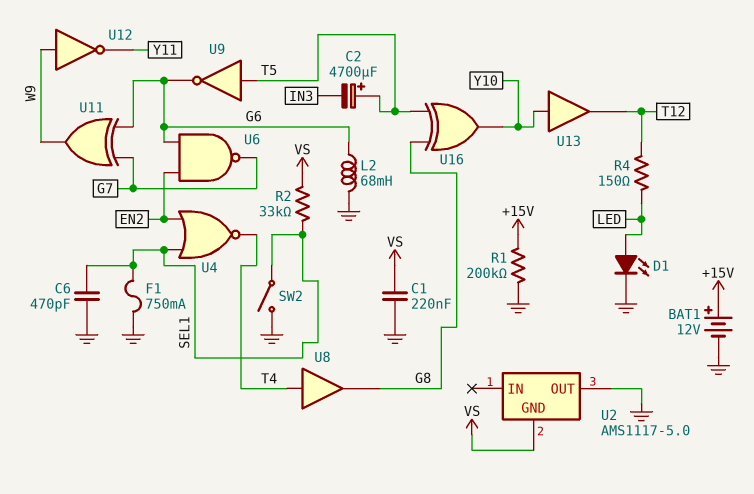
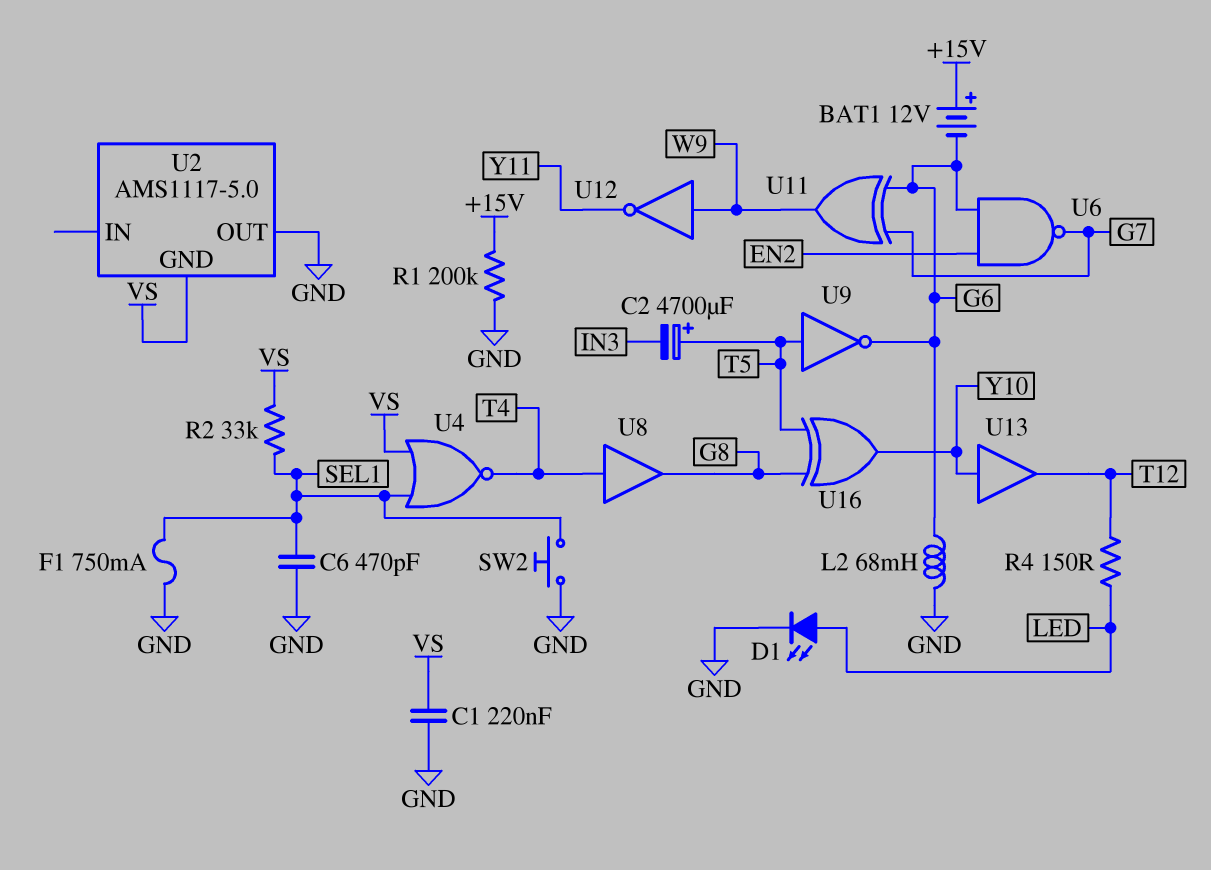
BAT1: 12V (plus +15V, minus GND) -> 12V (plus +15V, minus G6)
SW2: switch (GND, SEL1) -> button (GND, SEL1)
U4: NOR (in EN2, in SEL1, out T4) -> NOR (in SEL1, in VS, out T4)

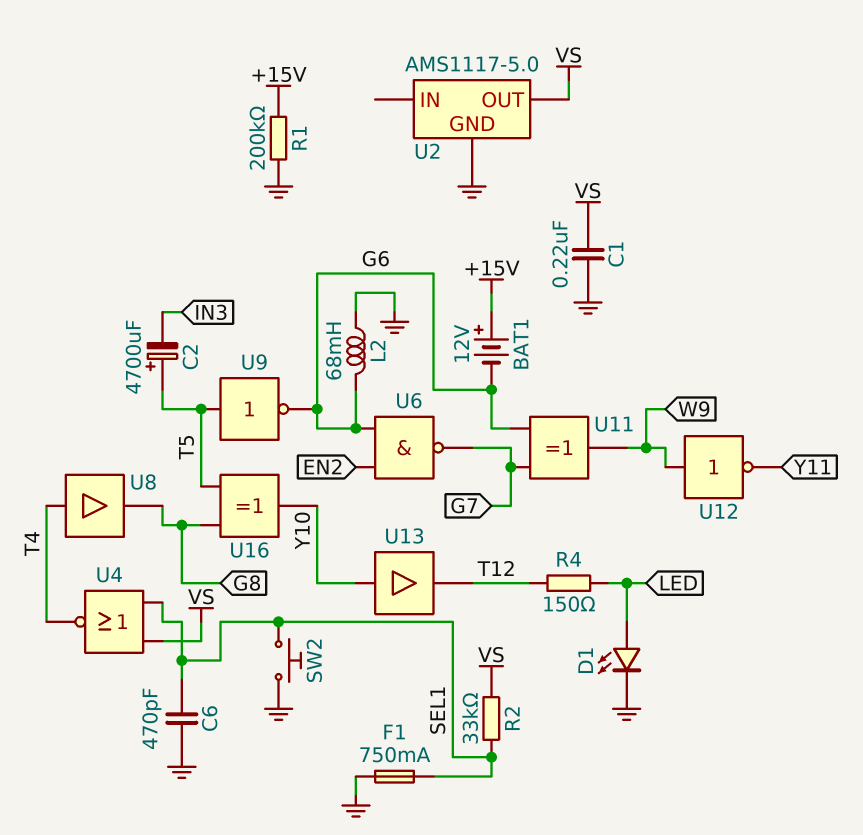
U2 pin GND: VS -> GND
U2 pin OUT: GND -> VS

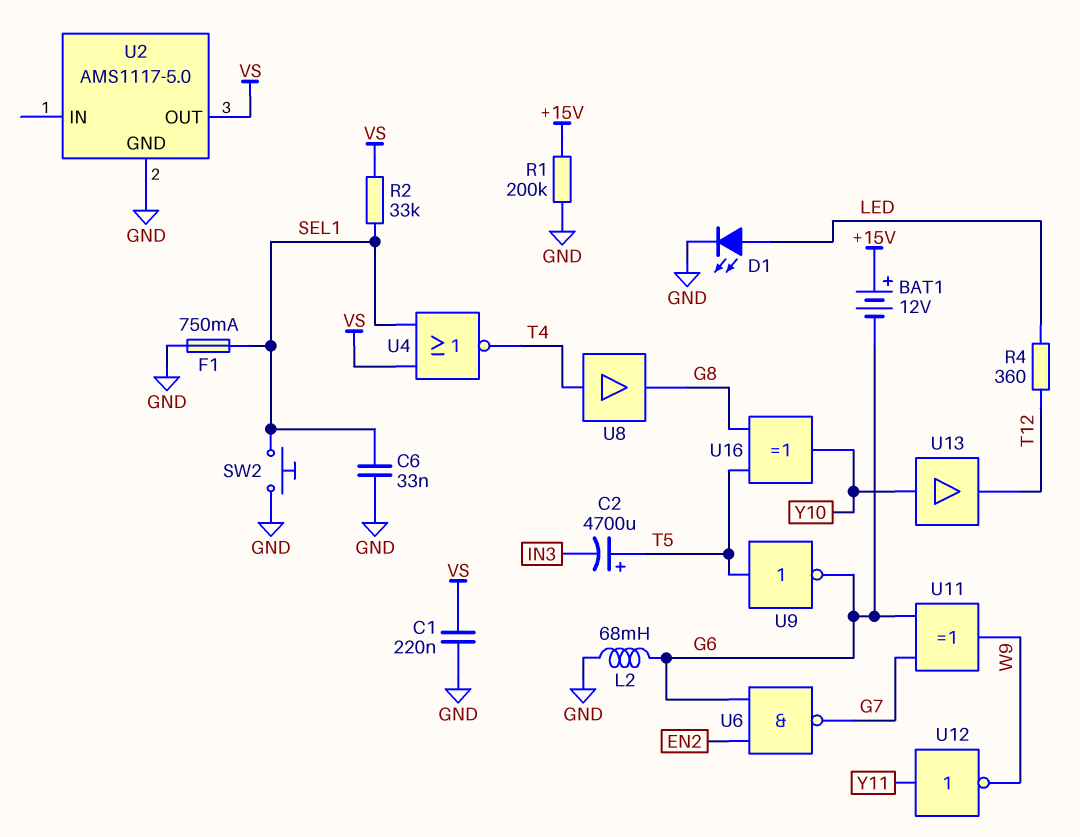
C6: 470pF (GND, SEL1) -> 33nF (GND, SEL1)
R4: 150 (LED, T12) -> 360 (LED, T12)
U12: NOT (in W9, out Y11) -> NOT (in Y11, out W9)

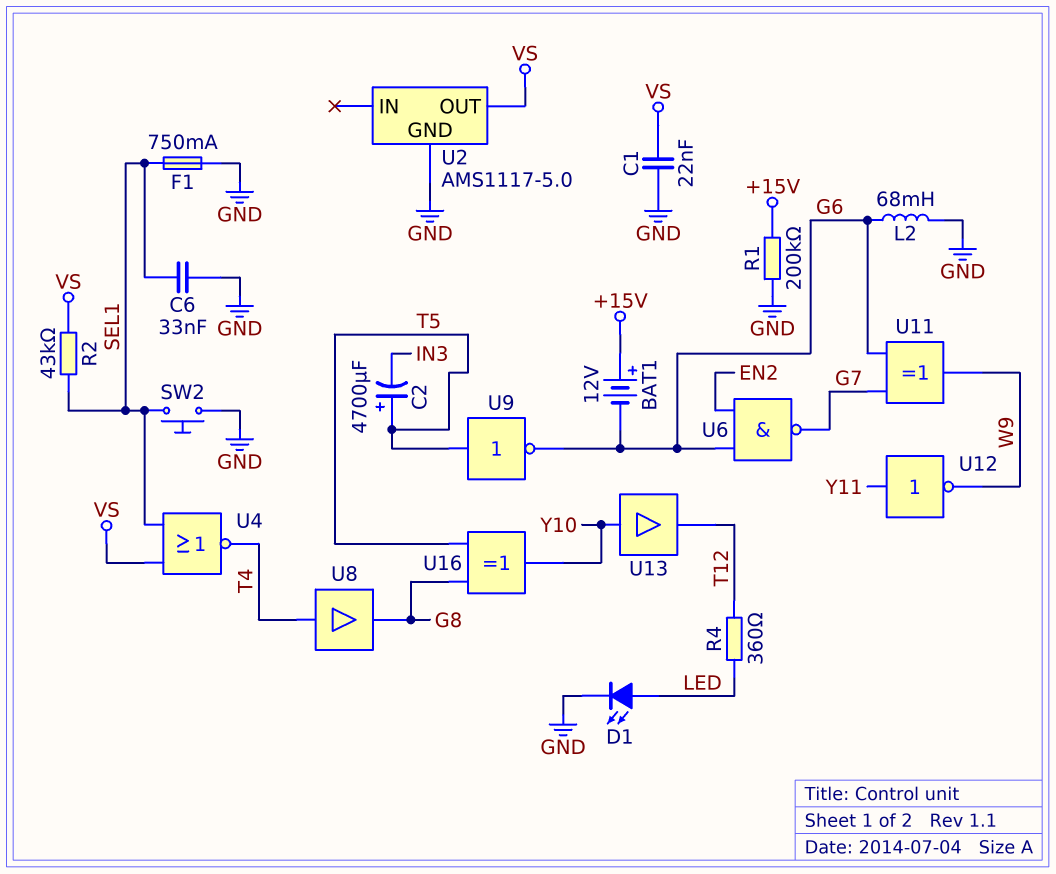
C1: 220nF (GND, VS) -> 22nF (GND, VS)
R2: 33k (SEL1, VS) -> 43k (SEL1, VS)

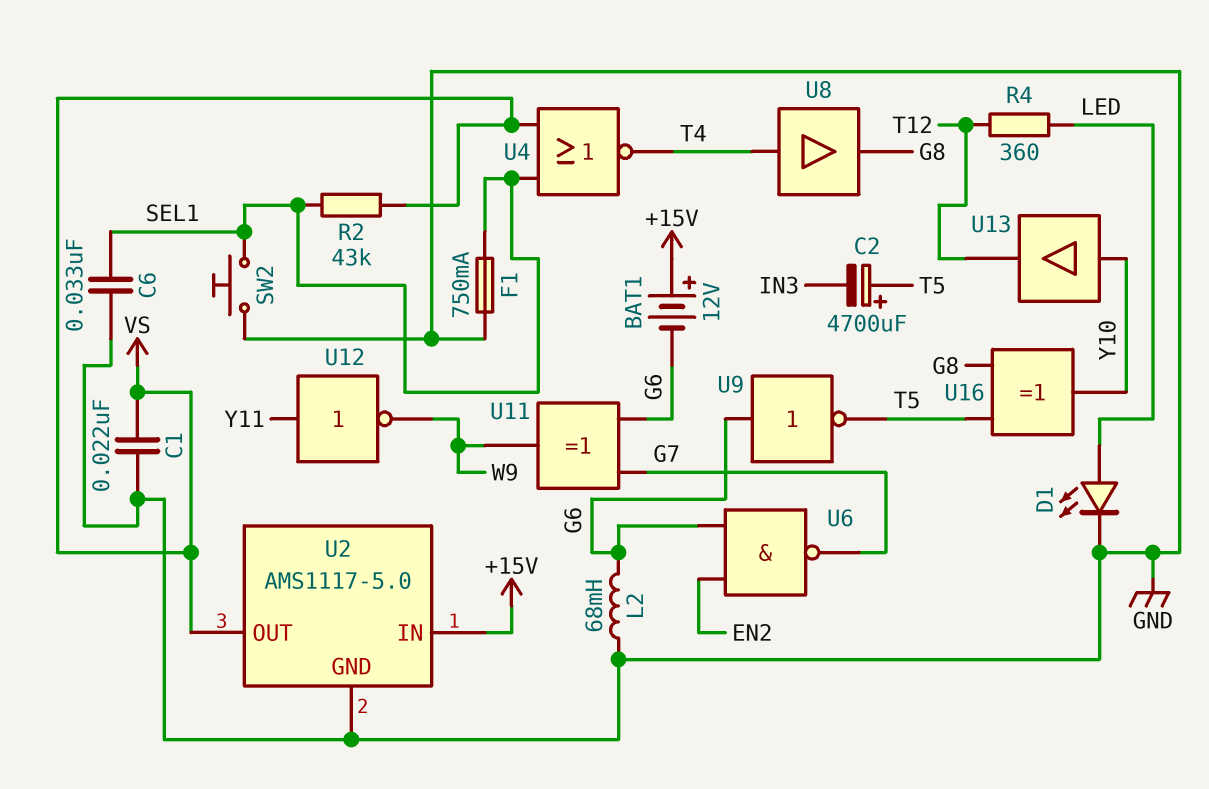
R1: 200k (+15V, GND) -> none
U2 pin IN: none -> +15V
U9: NOT (in T5, out G6) -> NOT (in G6, out T5)

